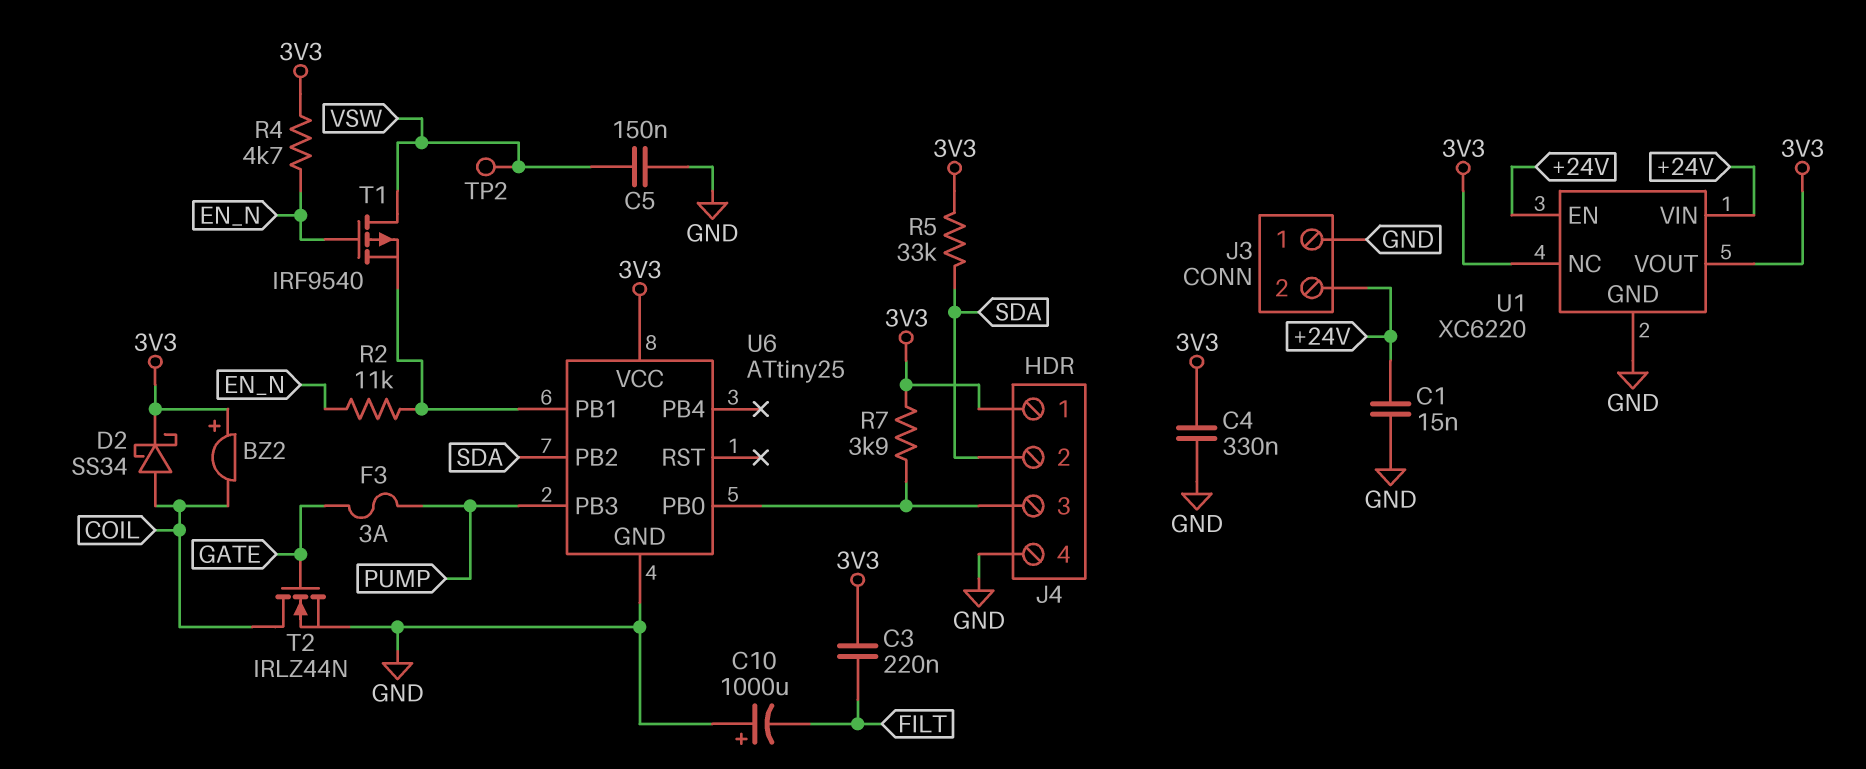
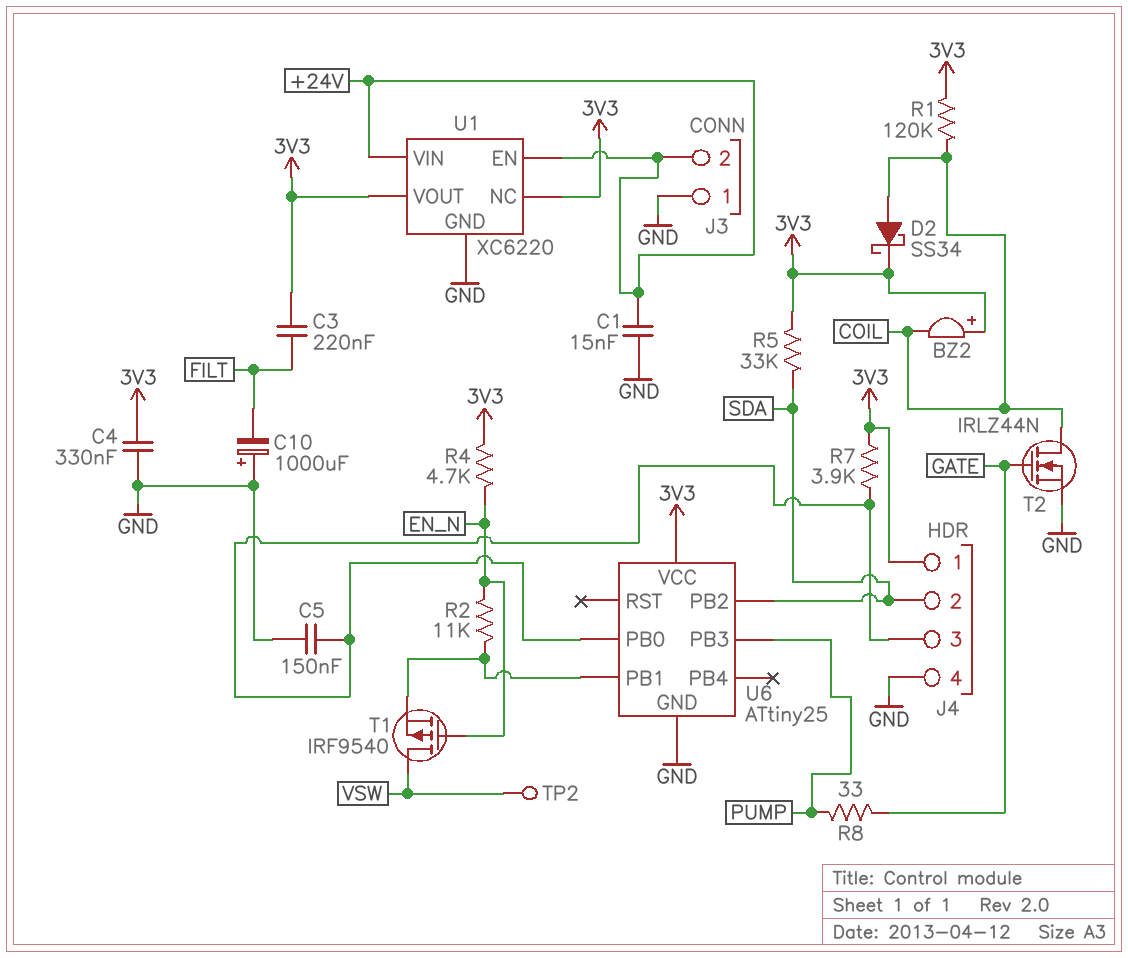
C5: 150nF (GND, VSW) -> 150nF (GND, J4/3)
F3: 3A (GATE, PUMP) -> none
R1: none -> 120k (3V3, COIL)
R8: none -> 33 (GATE, PUMP)

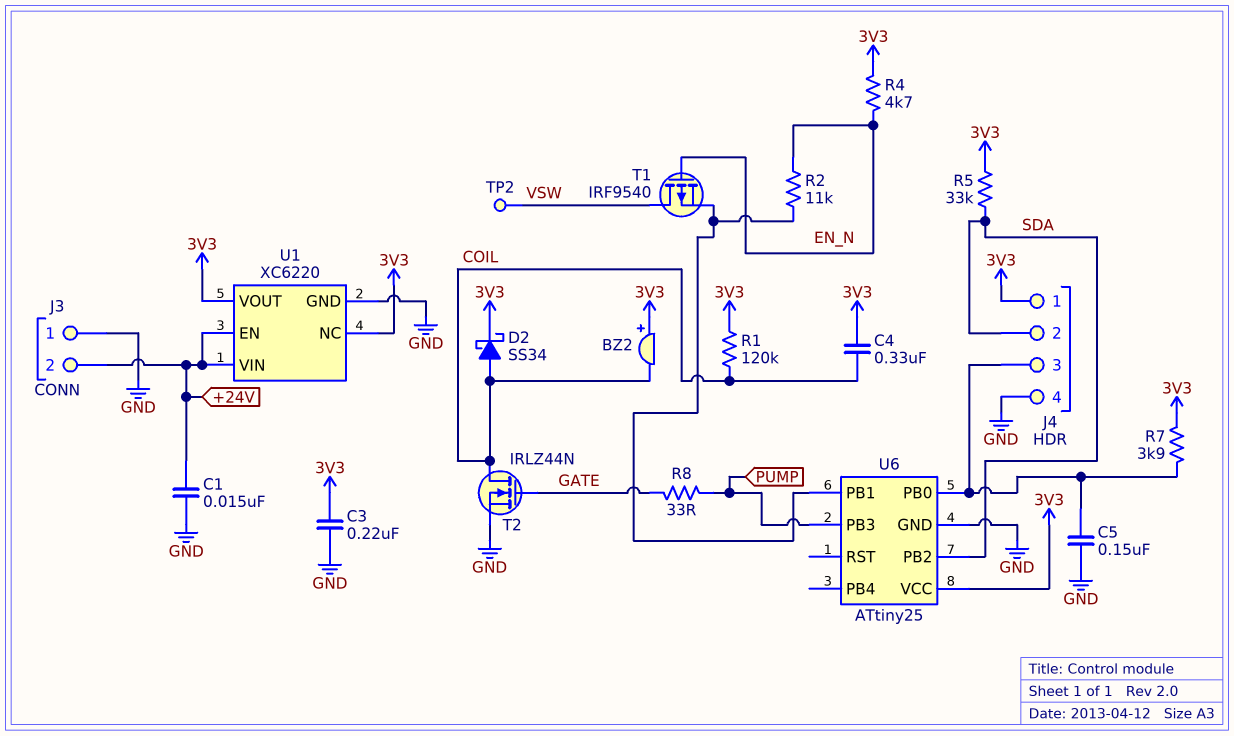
C3: 220nF (3V3, FILT) -> 220nF (3V3, GND)
C4: 330nF (3V3, GND) -> 330nF (3V3, COIL)
C10: 1000uF (plus GND, minus FILT) -> none

